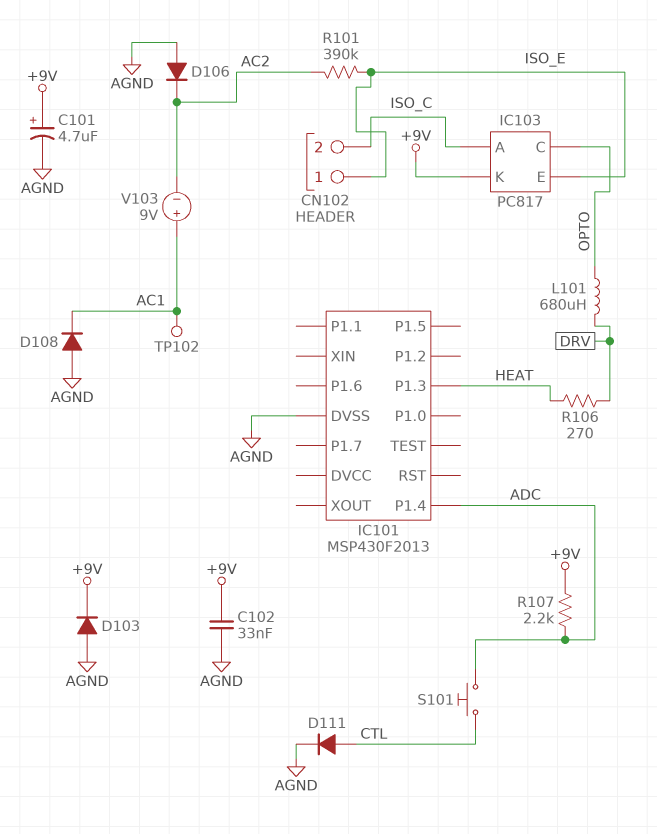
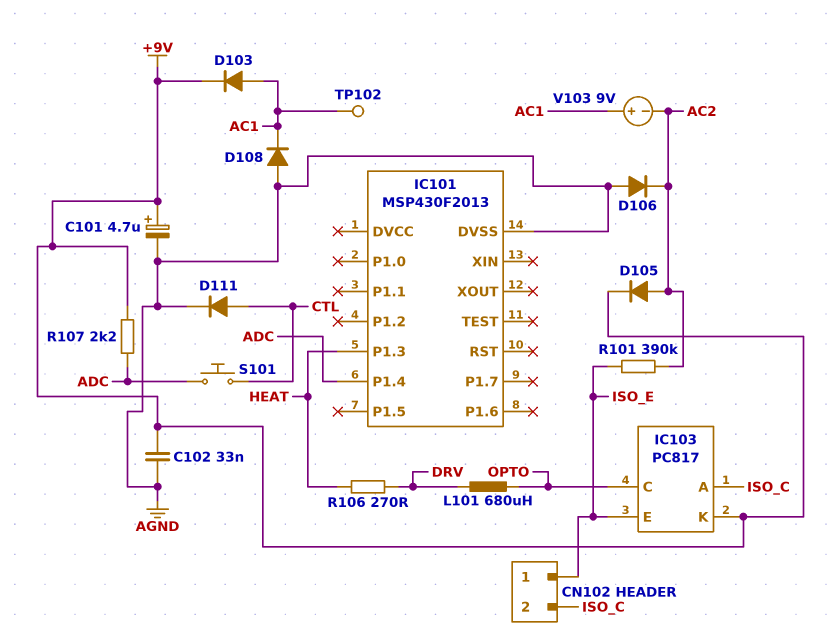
D103: diode (A AGND, K +9V) -> diode (A AC1, K +9V)
D105: none -> diode (A AC2, K +9V)

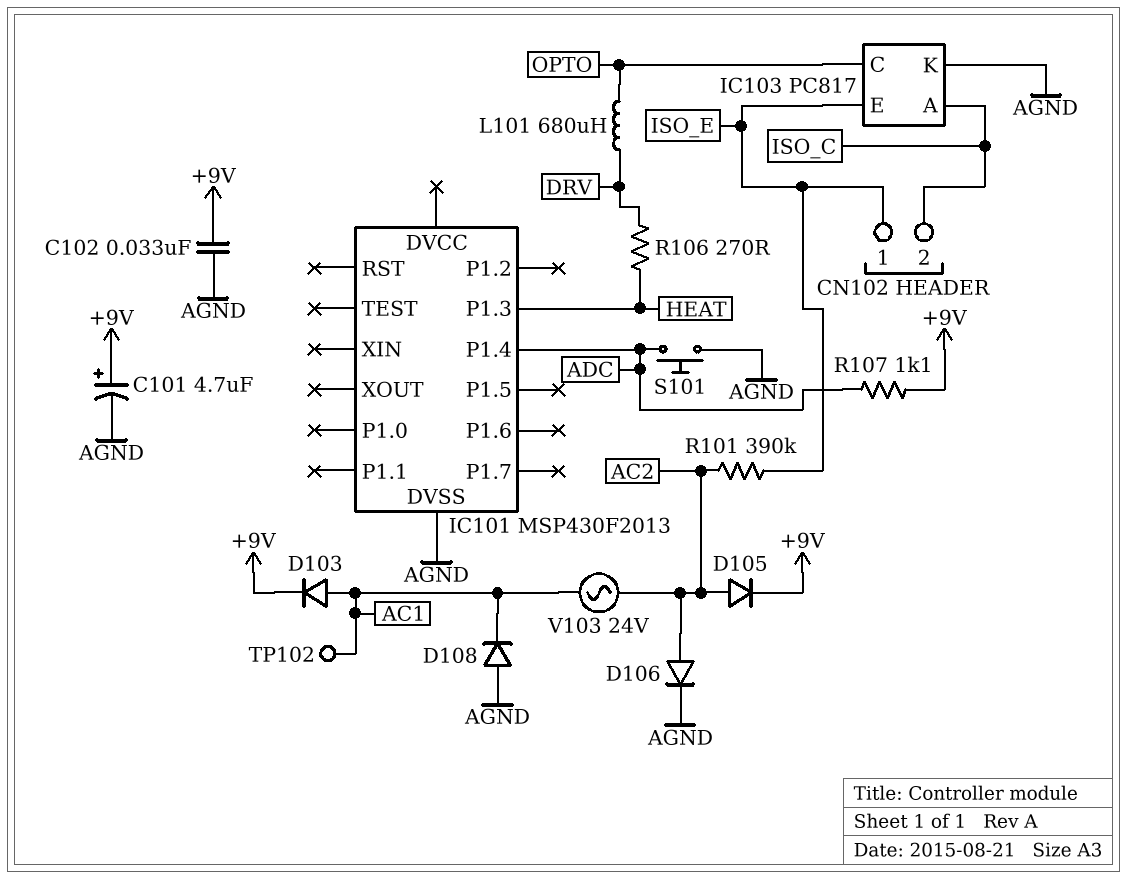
D106: diode (A AGND, K AC2) -> diode (A AC2, K AGND)
D111: diode (A CTL, K AGND) -> none
IC103 pin K: +9V -> AGND
R107: 2.2k (+9V, ADC) -> 1.1k (+9V, ADC)
S101: button (ADC, CTL) -> button (ADC, AGND)
V103: 9V (plus AC1, minus AC2) -> AC 24V (AC1, AC2)

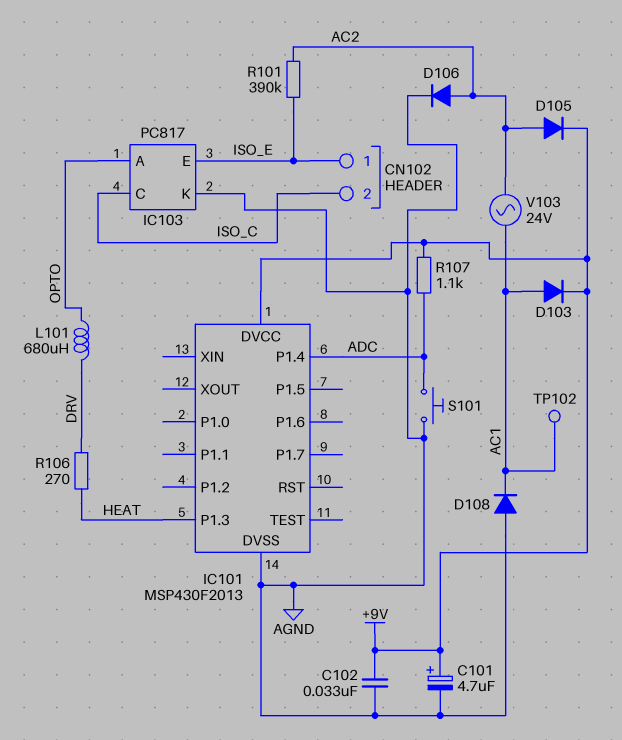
IC101 pin DVCC: none -> +9V
IC103 pin A: ISO_C -> OPTO
IC103 pin C: OPTO -> ISO_C

